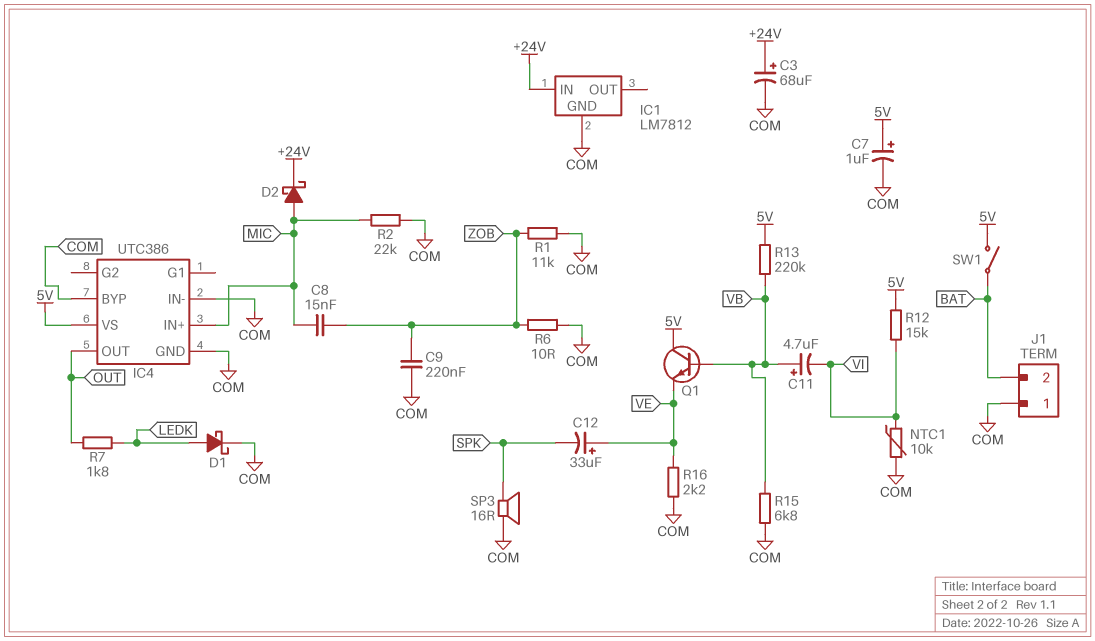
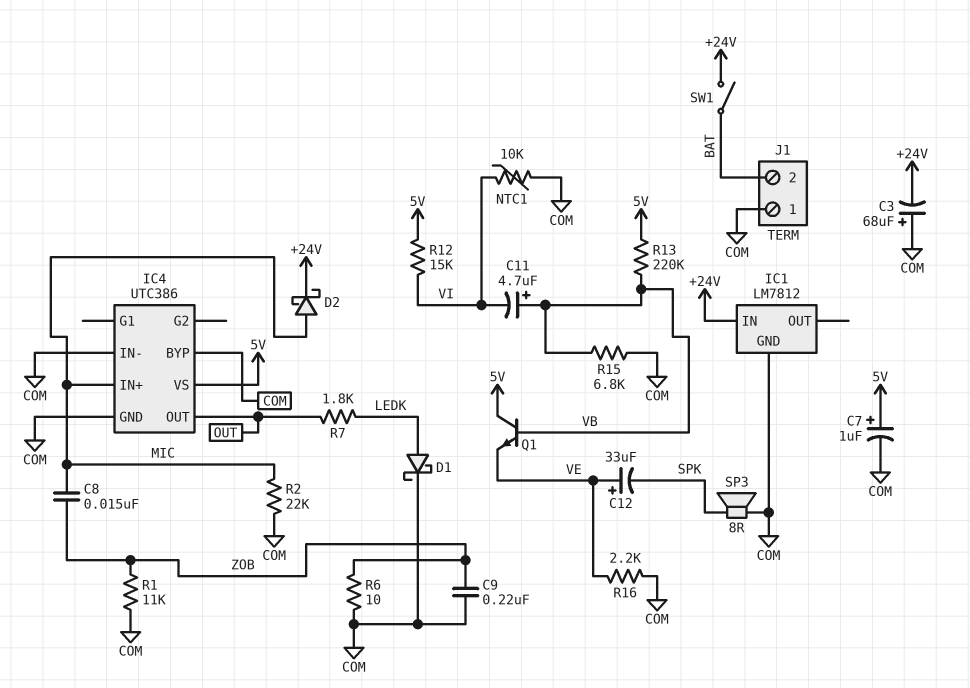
C3: 68uF (plus +24V, minus COM) -> 68uF (plus COM, minus +24V)
SP3: speaker 16R (COM, SPK) -> speaker 8R (COM, SPK)
SW1: switch (5V, BAT) -> switch (+24V, BAT)

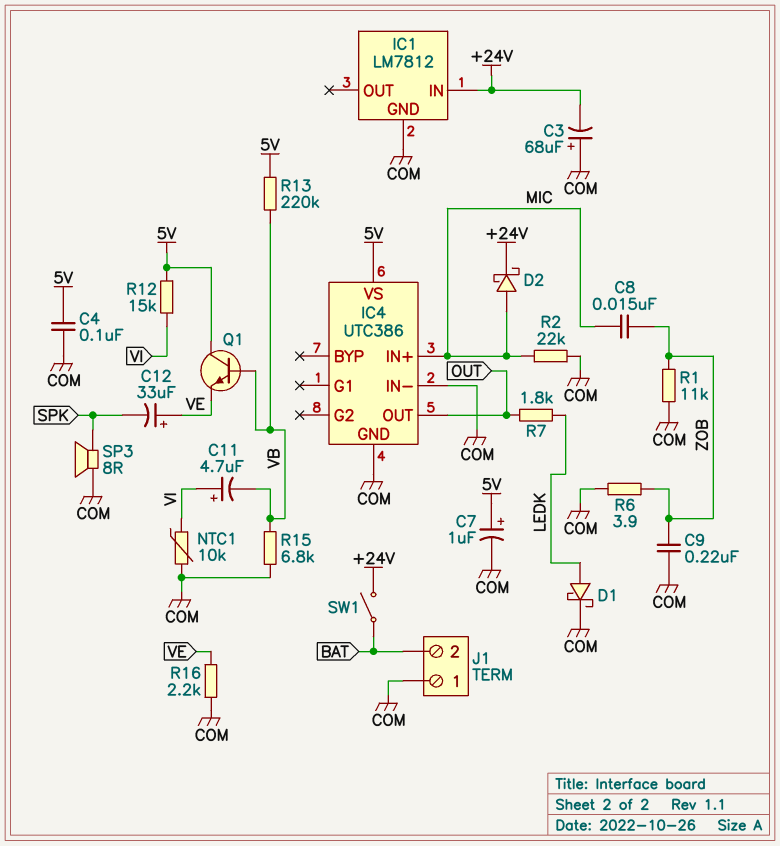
C4: none -> 100nF (5V, COM)
C11: 4.7uF (plus VB, minus VI) -> 4.7uF (plus VI, minus VB)
IC4 pin BYP: COM -> none
R6: 10 (COM, ZOB) -> 3.9 (COM, ZOB)

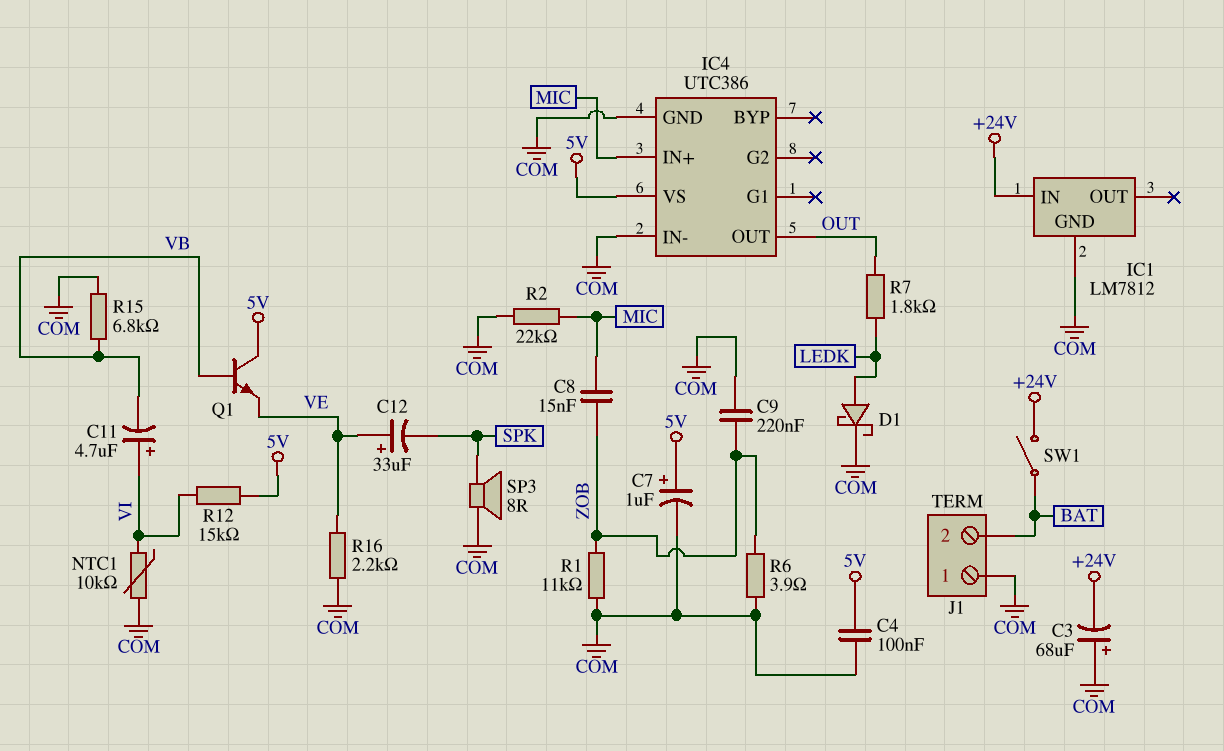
D2: schottky (A MIC, K +24V) -> none
R13: 220k (5V, VB) -> none

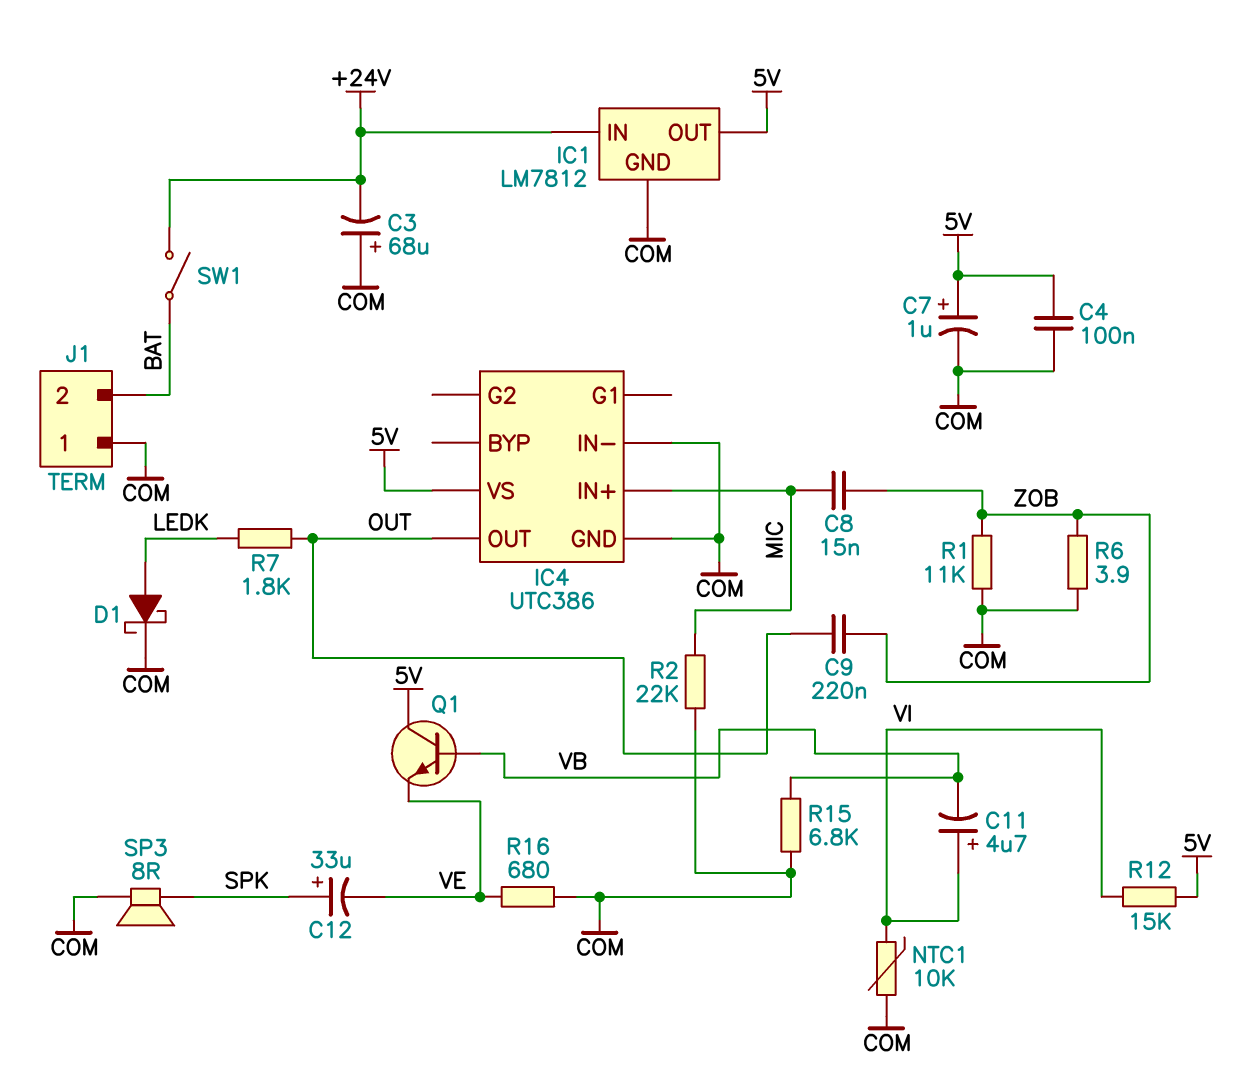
C9: 220nF (COM, ZOB) -> 220nF (OUT, ZOB)
C12: 33uF (plus VE, minus SPK) -> 33uF (plus SPK, minus VE)
IC1 pin OUT: none -> 5V
R16: 2.2k (COM, VE) -> 680 (COM, VE)

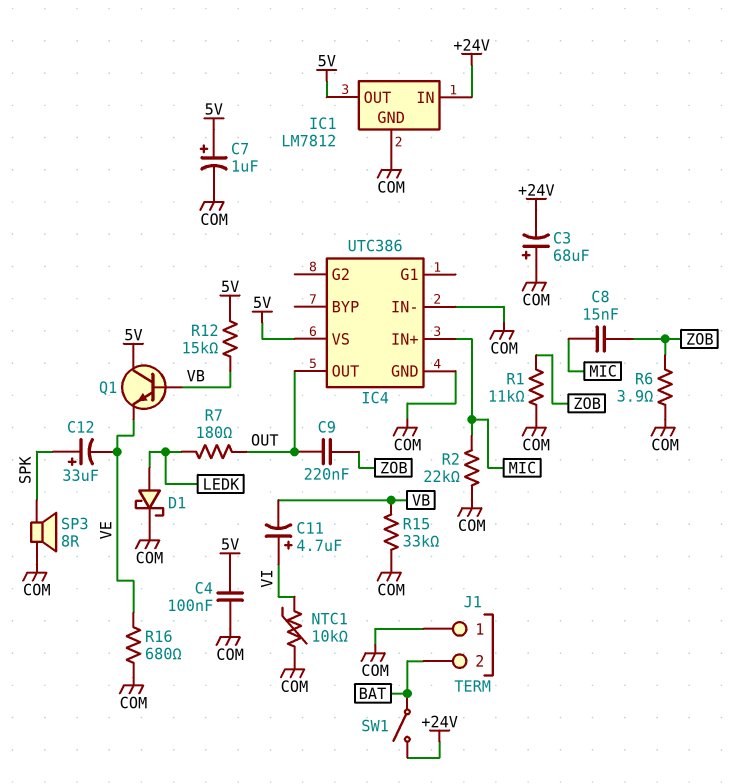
R7: 1.8k (LEDK, OUT) -> 180 (LEDK, OUT)
R12: 15k (5V, VI) -> 15k (5V, VB)
R15: 6.8k (COM, VB) -> 33k (COM, VB)

